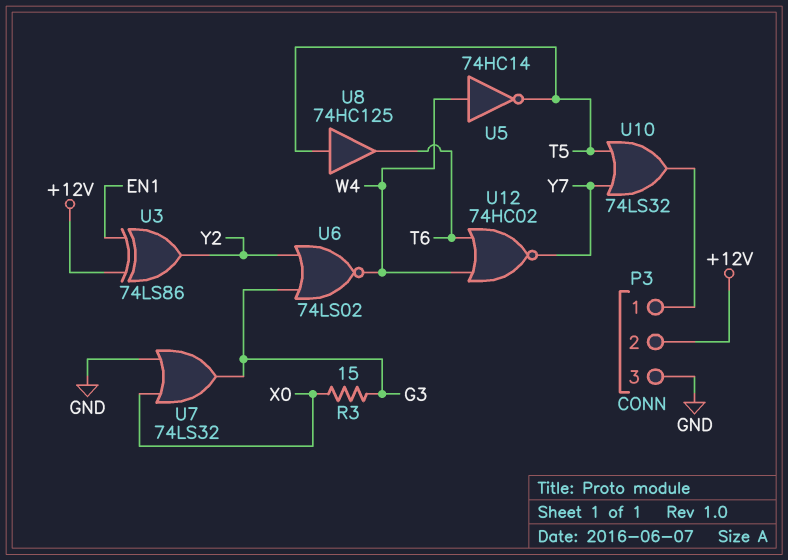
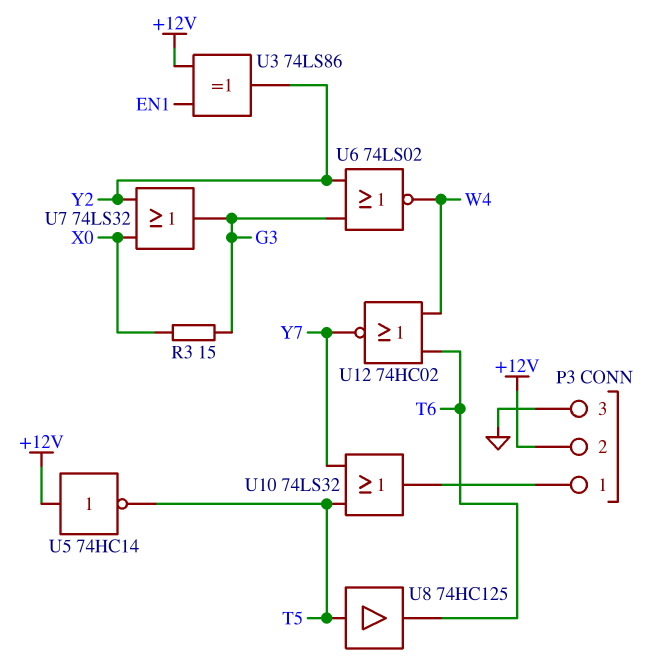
U5: NOT 74HC14 (in W4, out T5) -> NOT 74HC14 (in +12V, out T5)
U7: OR 74LS32 (in GND, in X0, out G3) -> OR 74LS32 (in X0, in Y2, out G3)

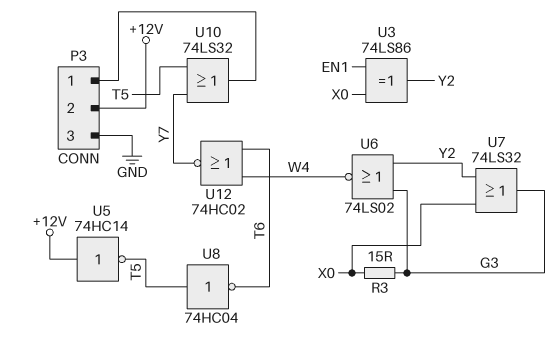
U3: XOR 74LS86 (in +12V, in EN1, out Y2) -> XOR 74LS86 (in EN1, in X0, out Y2)
U8: buffer 74HC125 (in T5, out T6) -> NOT 74HC04 (in T5, out T6)

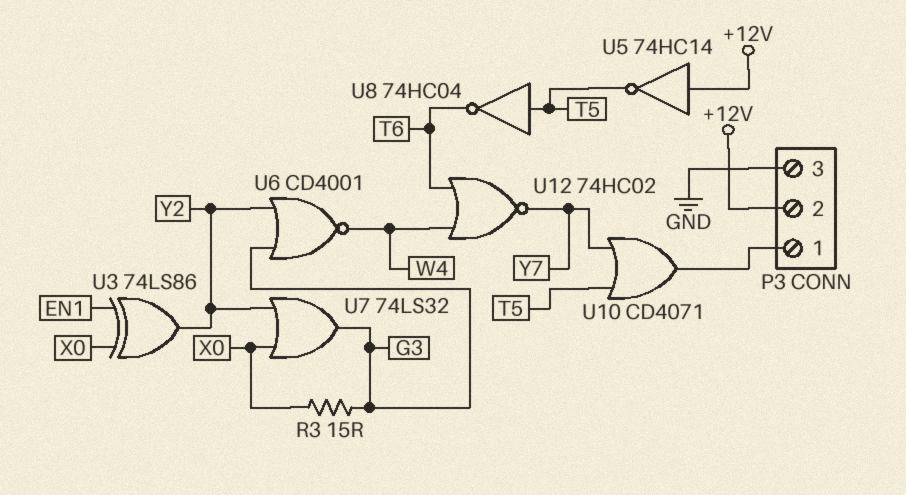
U6: NOR 74LS02 (in G3, in Y2, out W4) -> NOR CD4001 (in G3, in Y2, out W4)
U10: OR 74LS32 (in T5, in Y7, out P3/1) -> OR CD4071 (in T5, in Y7, out P3/1)

